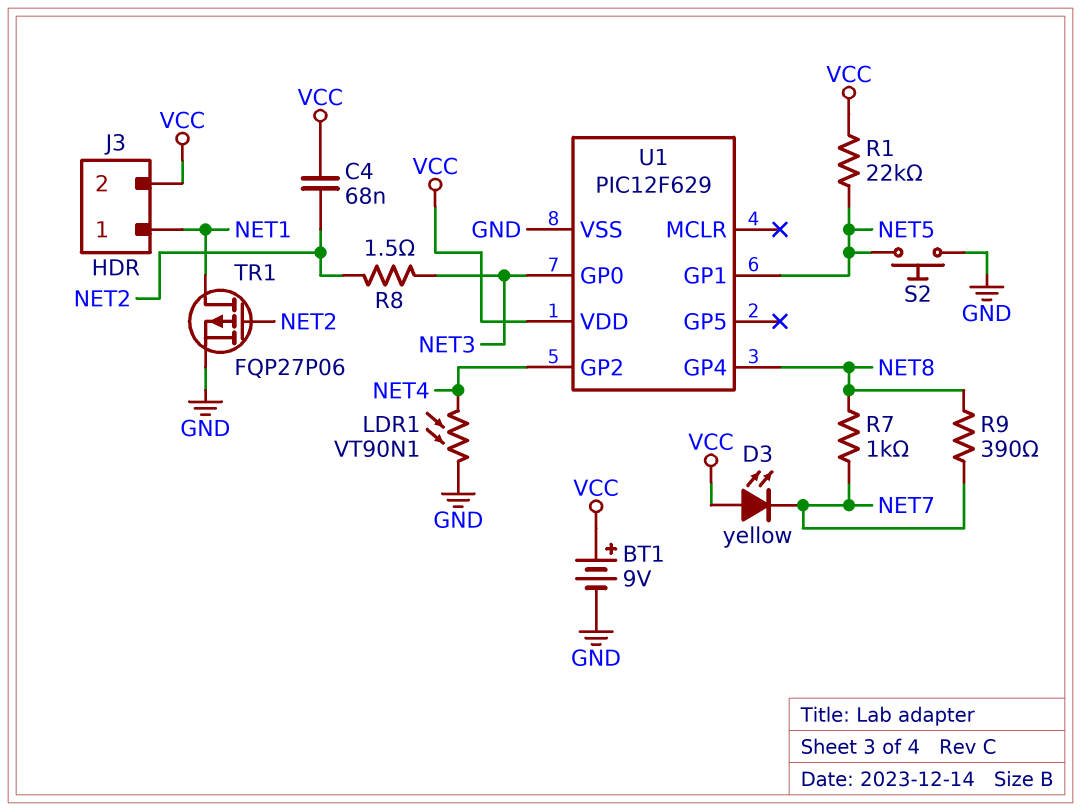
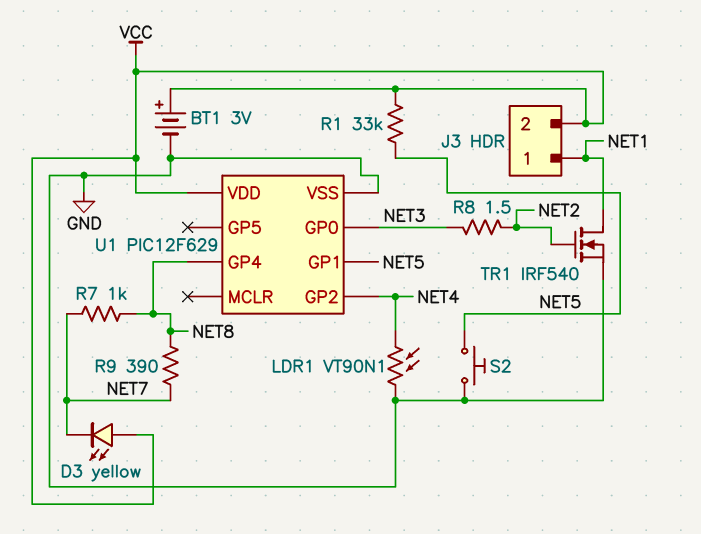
BT1: 9V (plus VCC, minus GND) -> 3V (plus VCC, minus GND)
C4: 68nF (NET2, VCC) -> none
R1: 22k (NET5, VCC) -> 33k (NET5, VCC)
TR1: PMOS FQP27P06 (G NET2, D NET1, S GND) -> NMOS IRF540 (G NET2, D NET1, S GND)

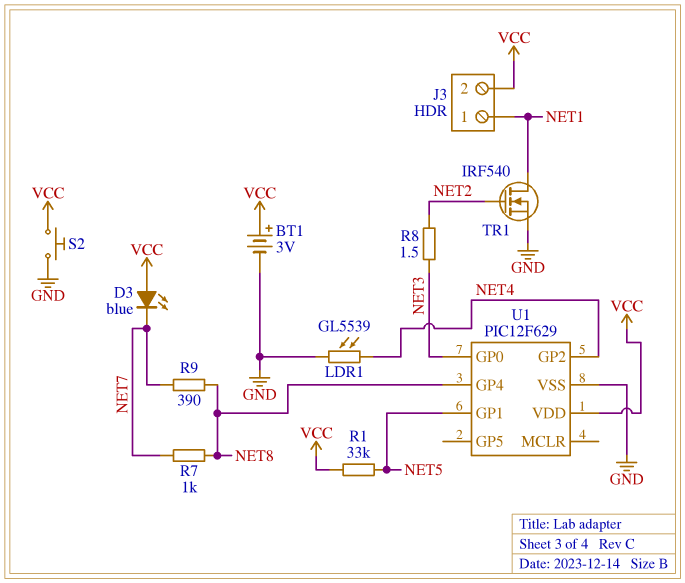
D3: LED yellow (A VCC, K NET7) -> LED blue (A VCC, K NET7)
LDR1: VT90N1 (GND, NET4) -> GL5539 (GND, NET4)
S2: button (GND, NET5) -> button (GND, VCC)

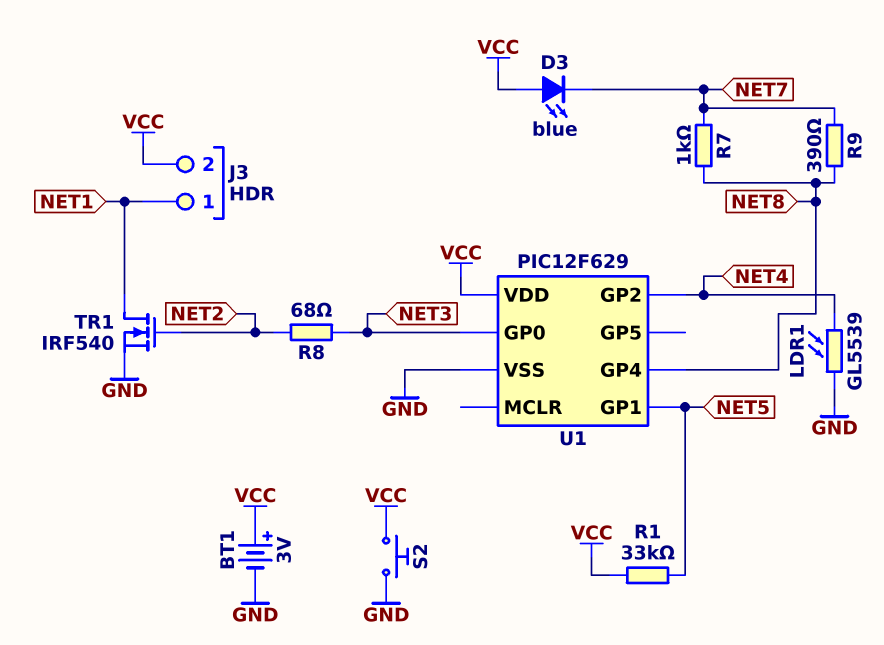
R8: 1.5 (NET2, NET3) -> 68 (NET2, NET3)

